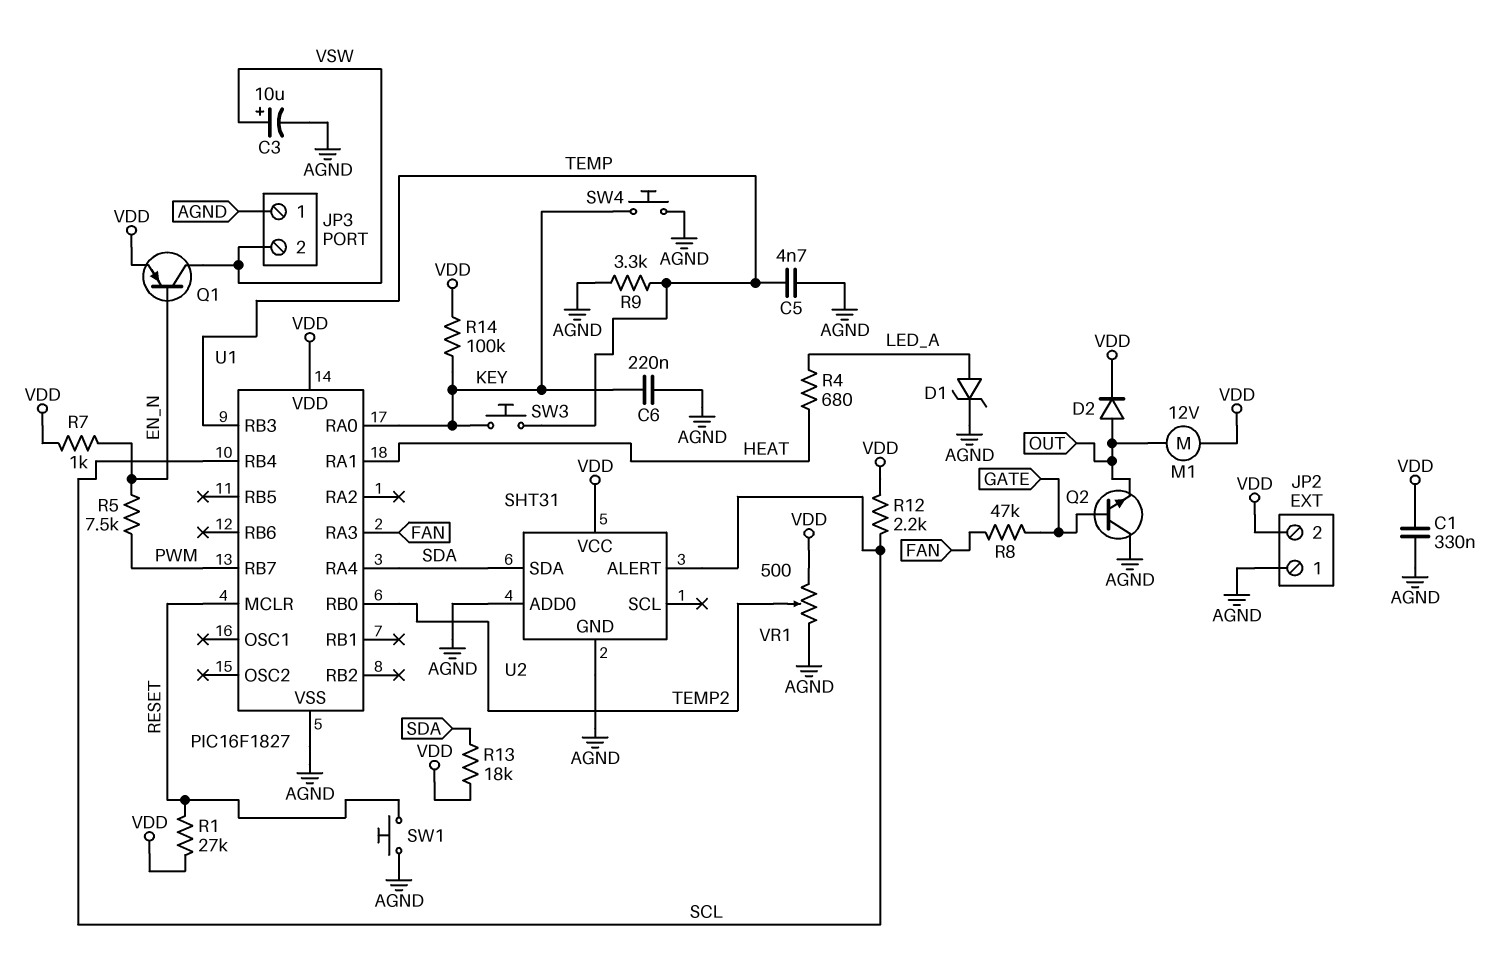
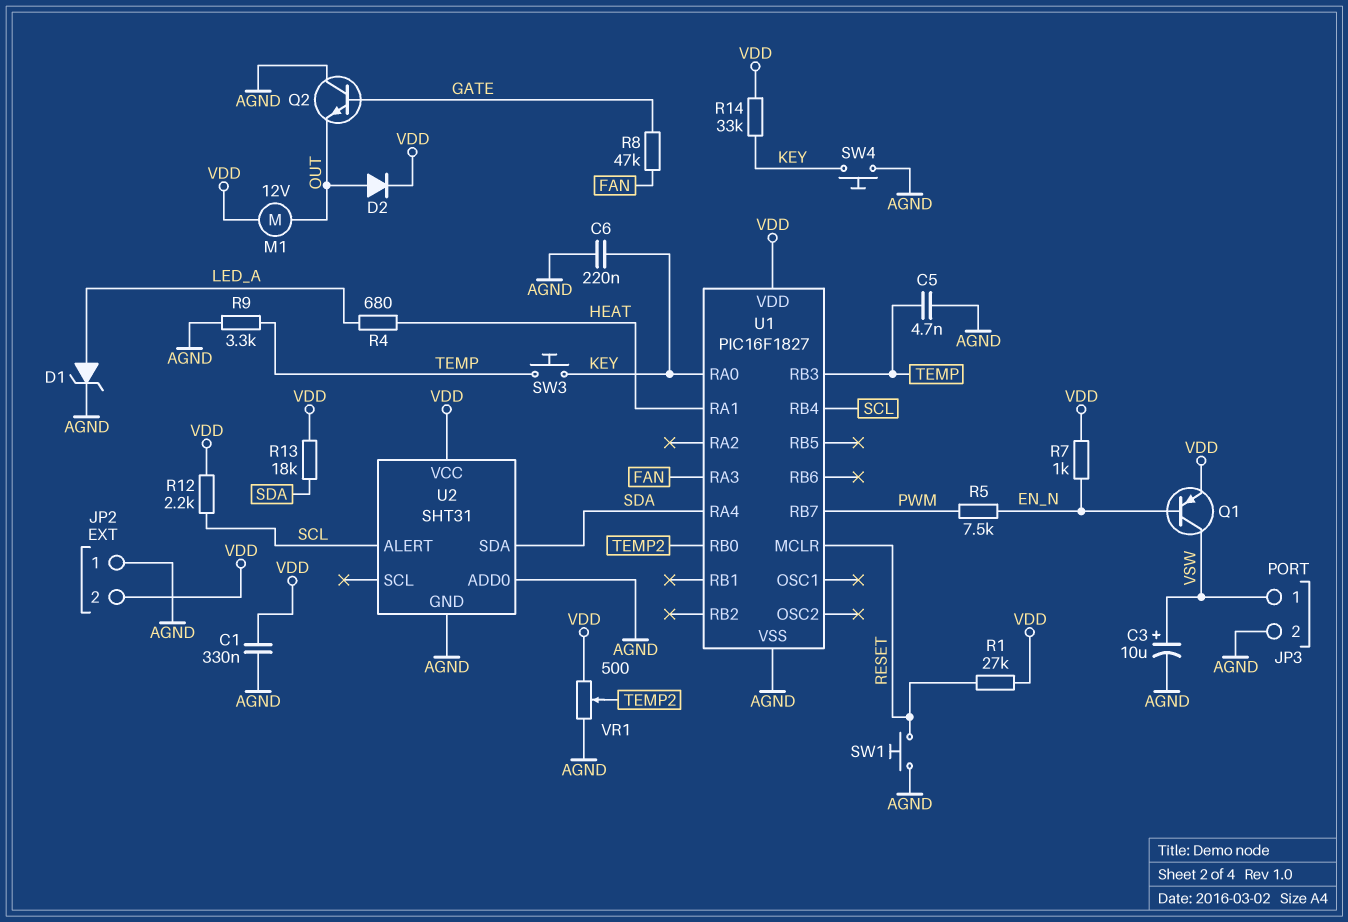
JP3 pin 1: AGND -> VSW
JP3 pin 2: VSW -> AGND
R14: 100k (KEY, VDD) -> 33k (KEY, VDD)

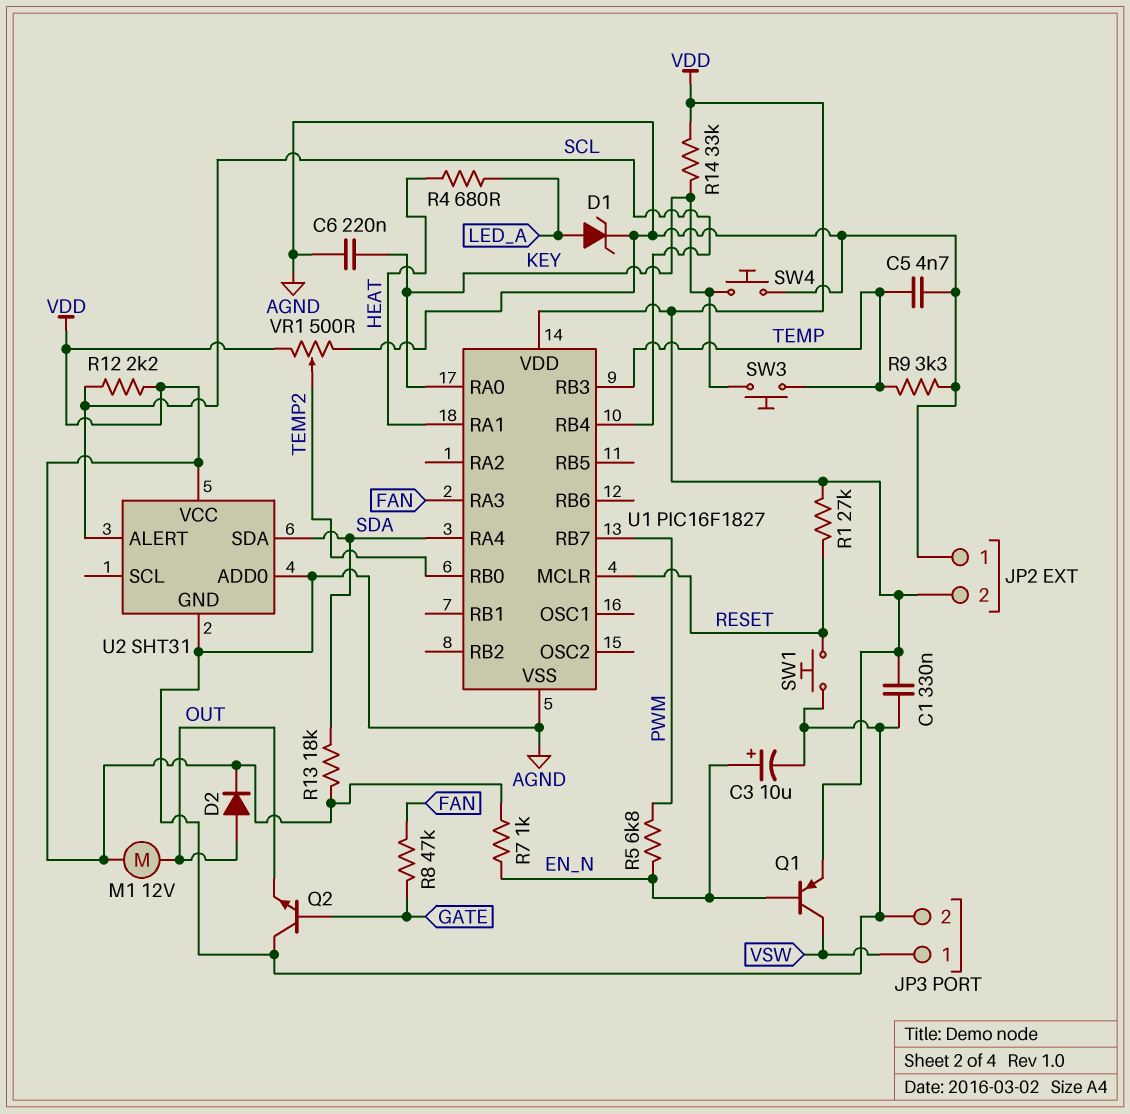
C3: 10uF (plus VSW, minus AGND) -> 10uF (plus EN_N, minus AGND)
R5: 7.5k (EN_N, PWM) -> 6.8k (EN_N, PWM)

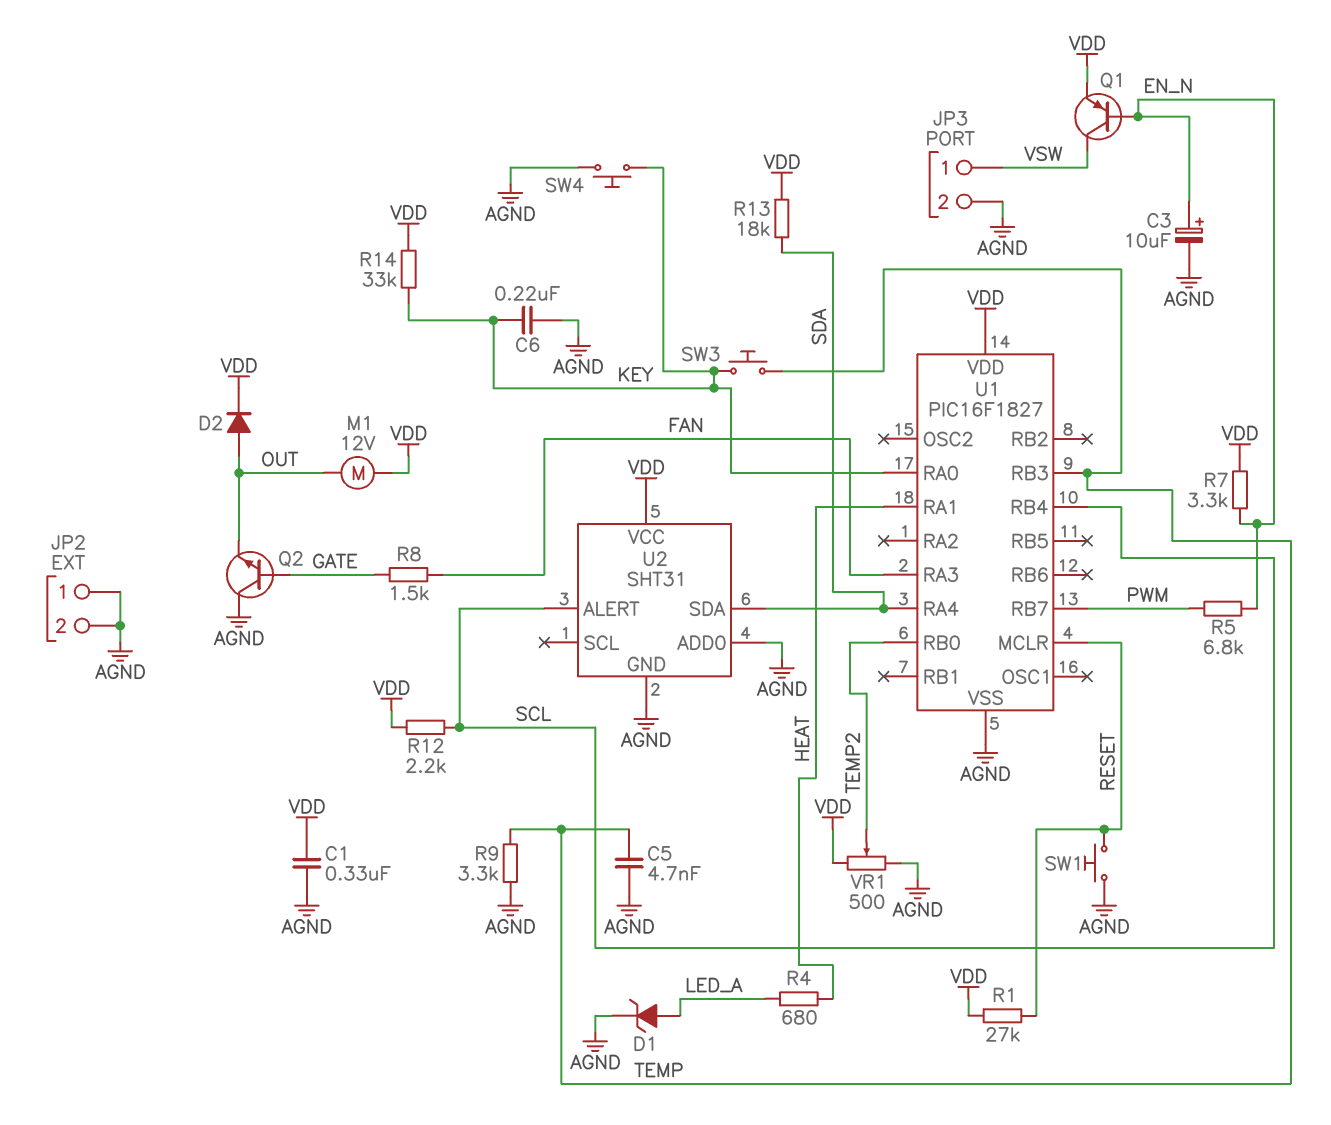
JP2 pin 2: VDD -> AGND
R7: 1k (EN_N, VDD) -> 3.3k (EN_N, VDD)
R8: 47k (FAN, GATE) -> 1.5k (FAN, GATE)

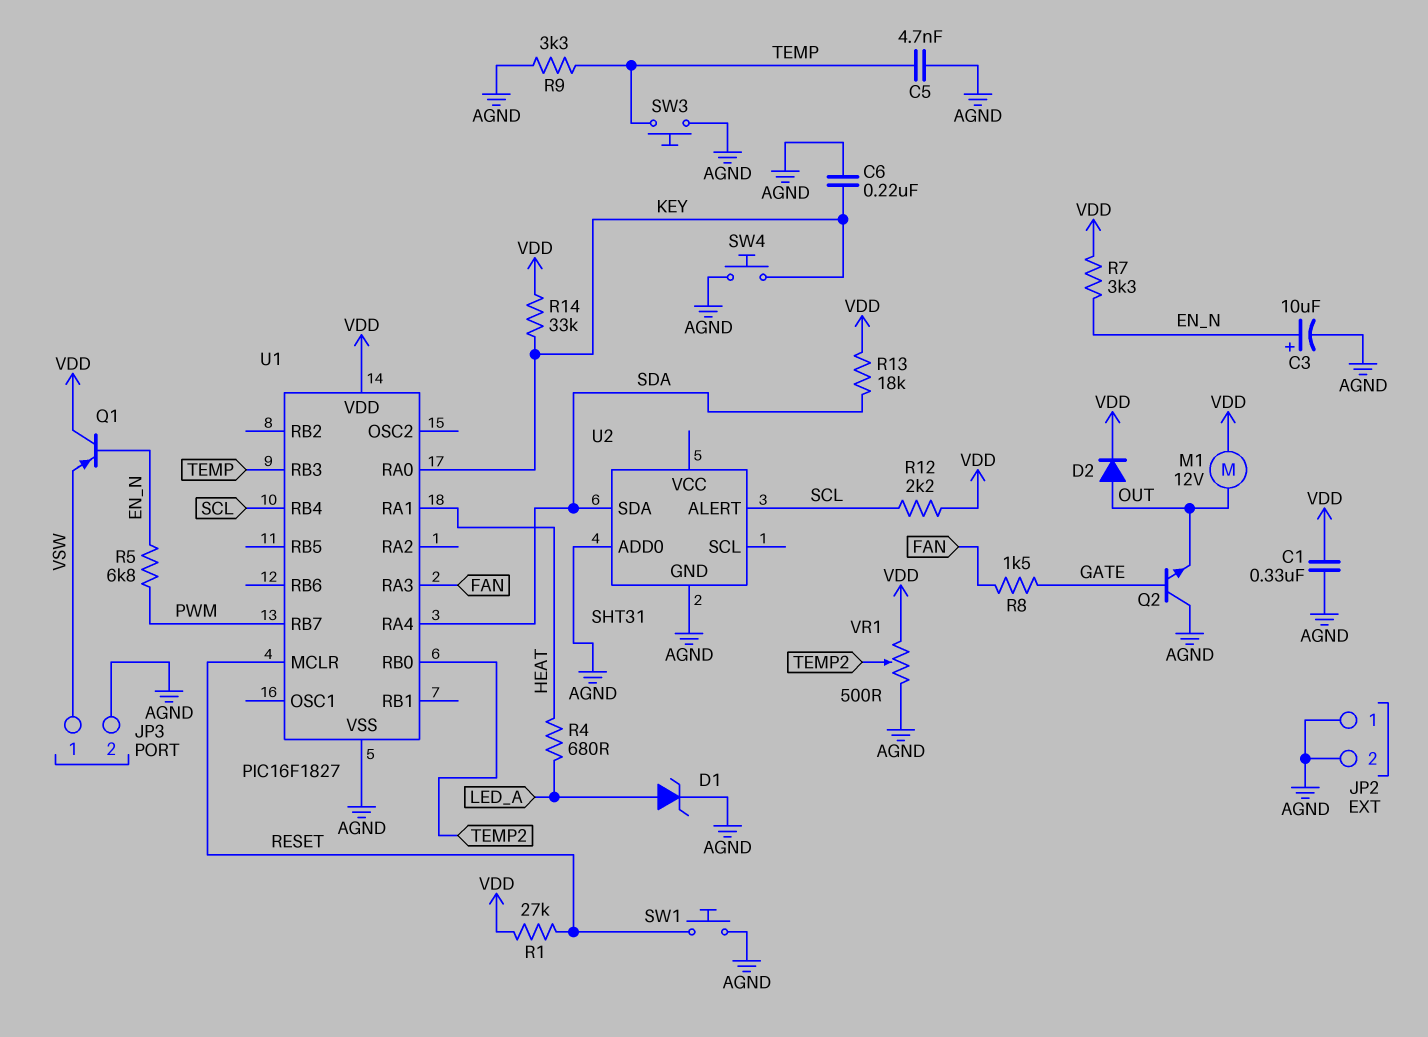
Q1: PNP (B EN_N, C VSW, E VDD) -> PNP (B EN_N, C VDD, E VSW)
SW3: button (KEY, TEMP) -> button (AGND, TEMP)
U2 pin VCC: VDD -> none

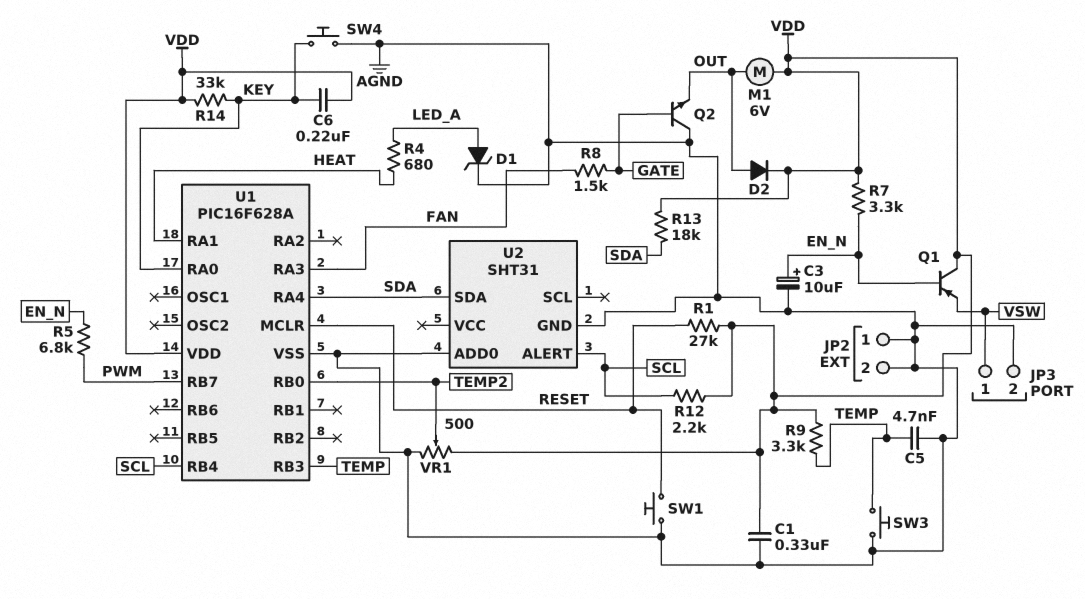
C6: 220nF (AGND, KEY) -> 220nF (KEY, VDD)
M1: motor 12V (OUT, VDD) -> motor 6V (OUT, VDD)
R9: 3.3k (AGND, TEMP) -> 3.3k (TEMP, VDD)
U1: PIC16F1827 -> PIC16F628A

